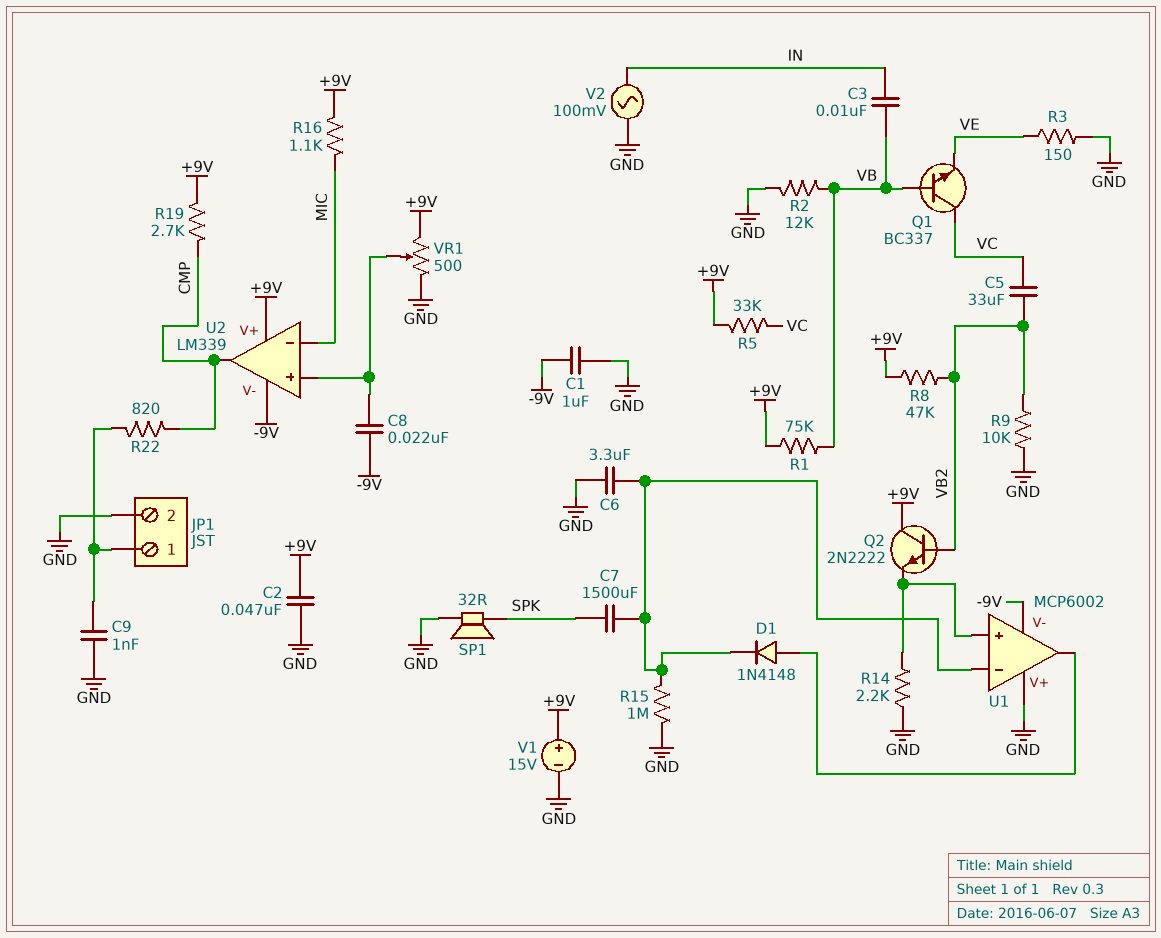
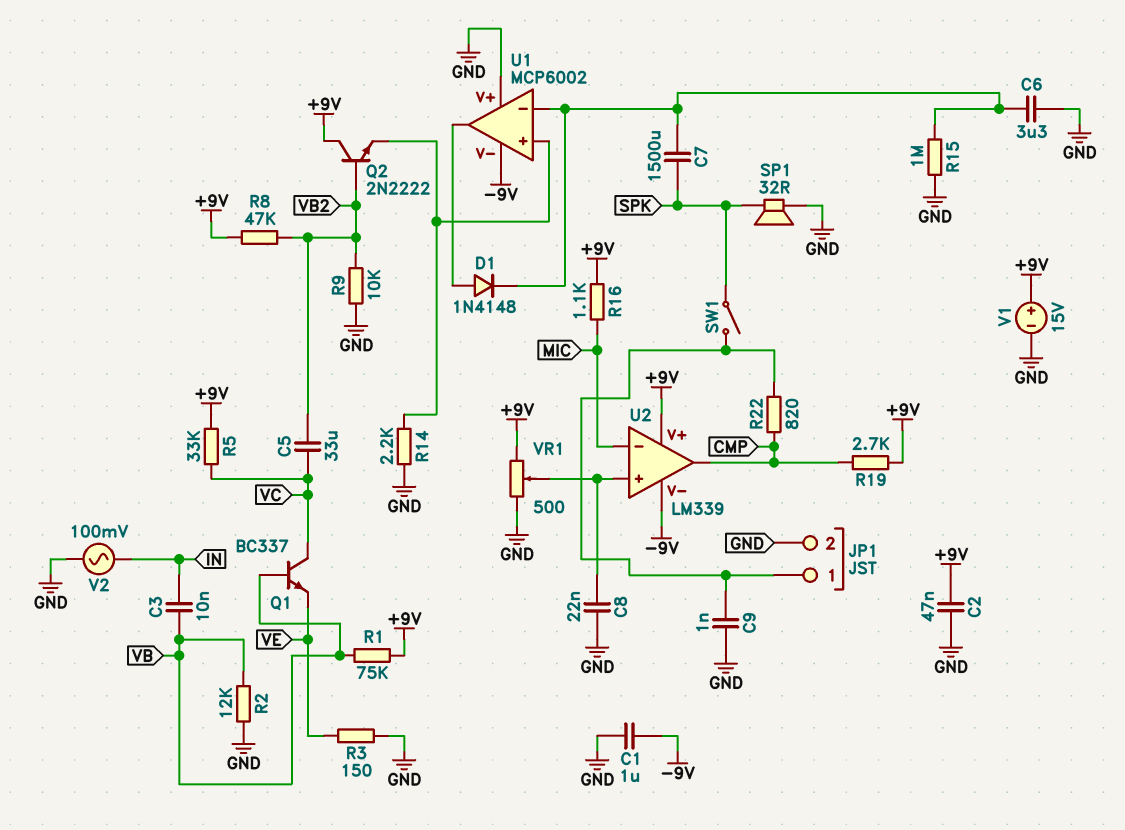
C8: 22nF (-9V, U2/in+) -> 22nF (GND, U2/in+)
SW1: none -> switch (JP1/1, SPK)

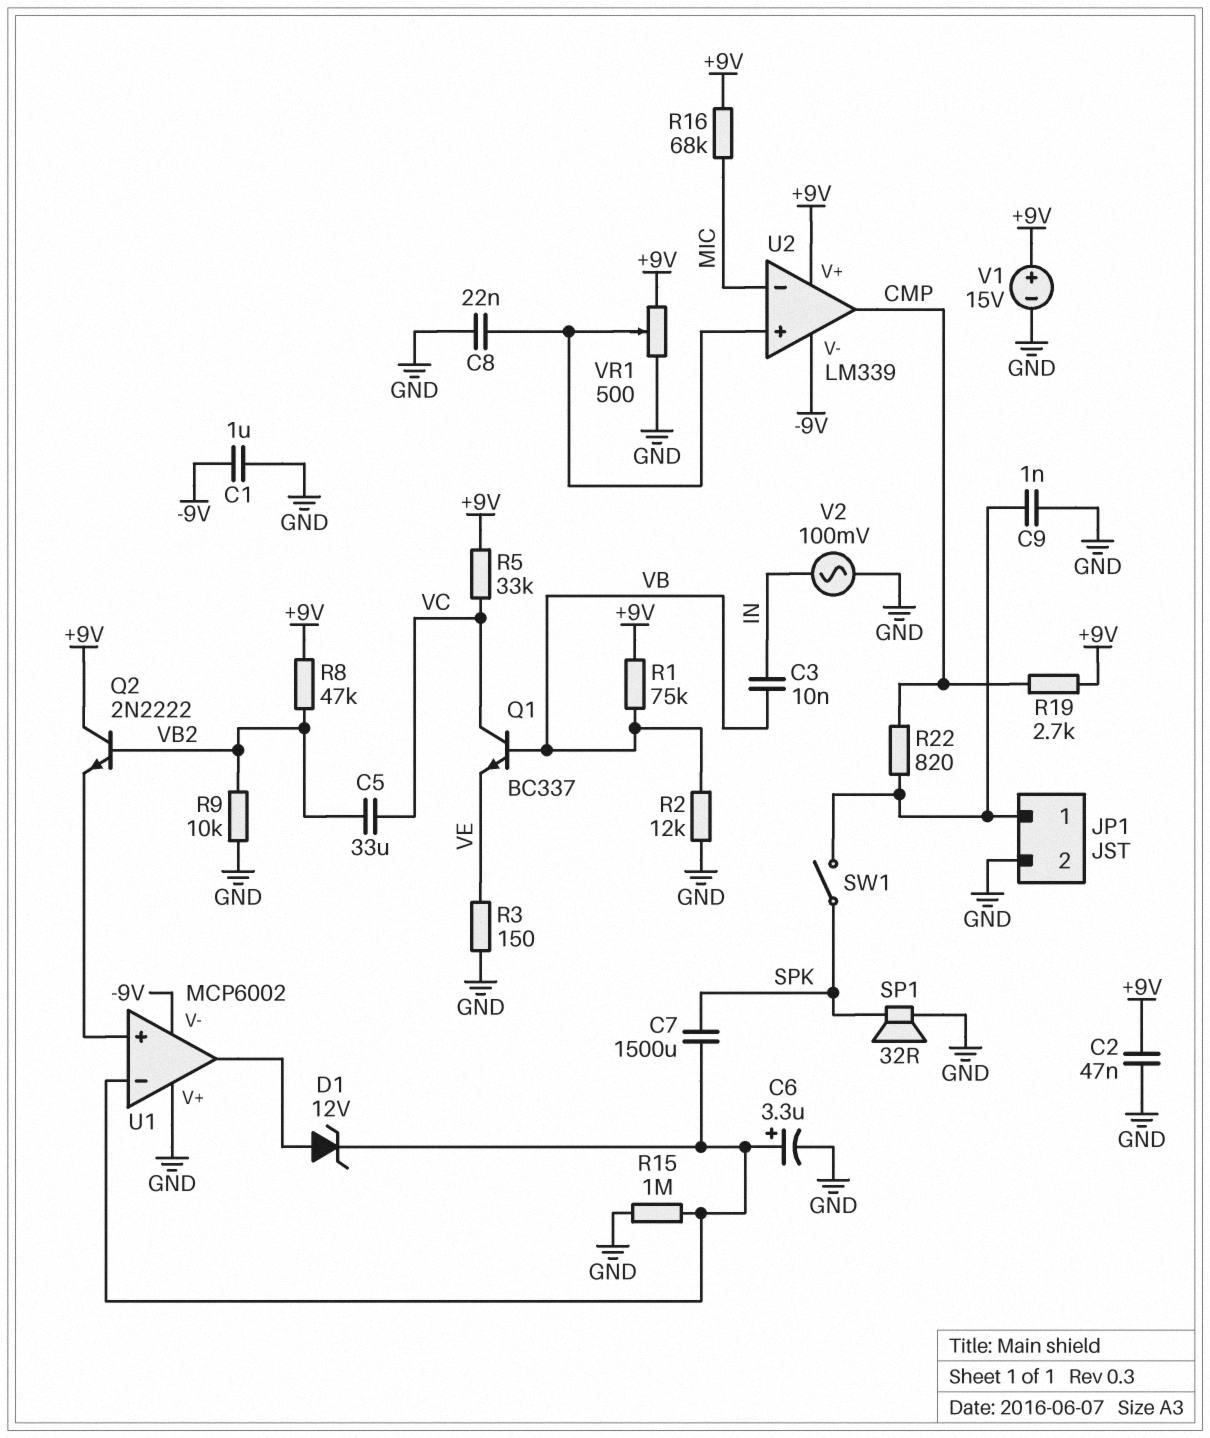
C6: 3.3uF (GND, U1/in-) -> 3.3uF (plus U1/in-, minus GND)
D1: diode 1N4148 (A U1/out, K U1/in-) -> zener 12V (A U1/out, K U1/in-)
R14: 2.2k (GND, U1/in+) -> none
R16: 1.1k (+9V, MIC) -> 68k (+9V, MIC)

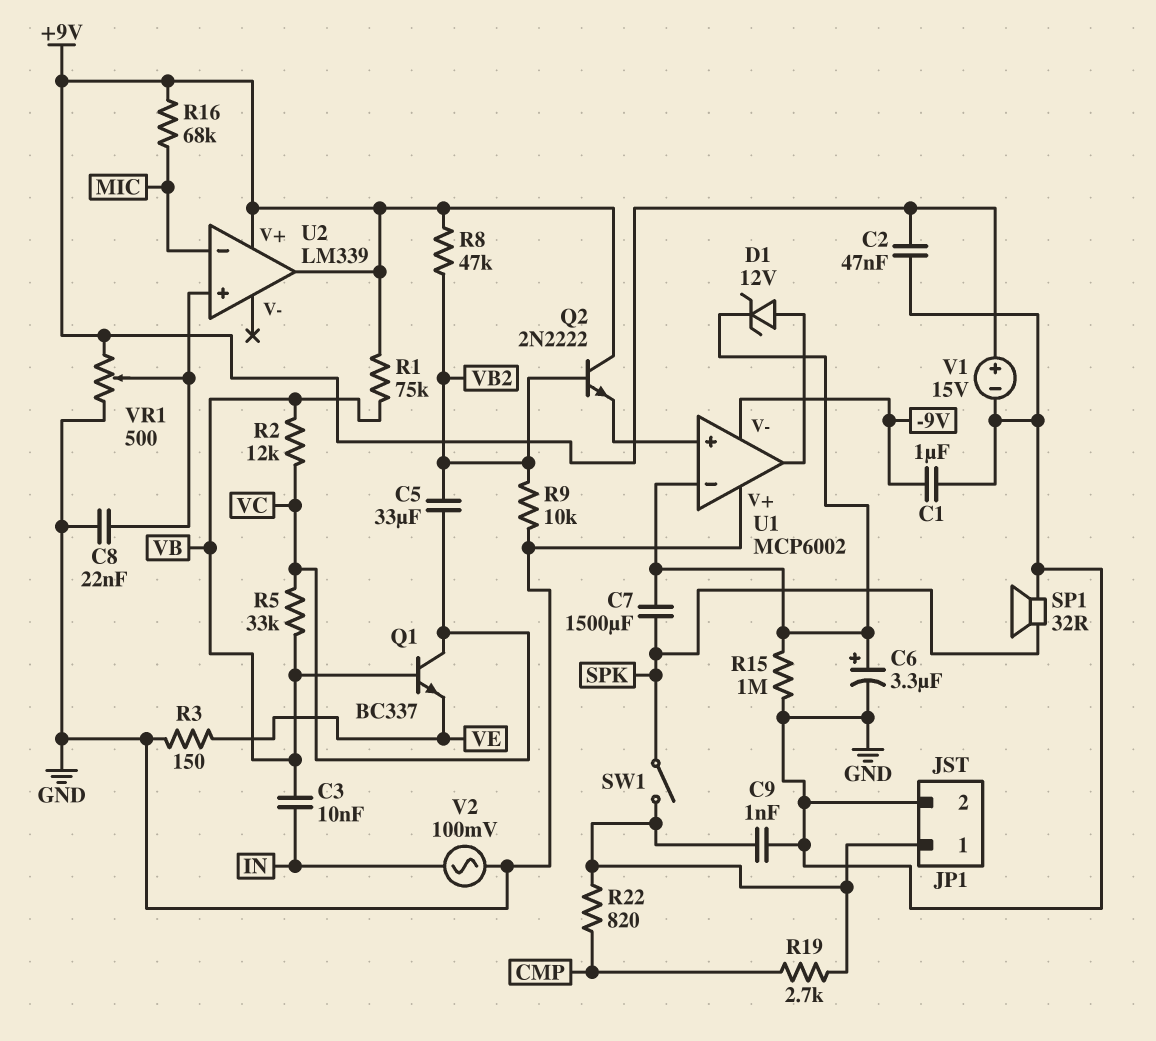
R2: 12k (GND, VB) -> 12k (VB, VC)
R5: 33k (+9V, VC) -> 33k (VB, VC)
R19: 2.7k (+9V, CMP) -> 2.7k (CMP, JP1/1)
U2 pin V-: -9V -> none
U2 pin out: CMP -> +9V

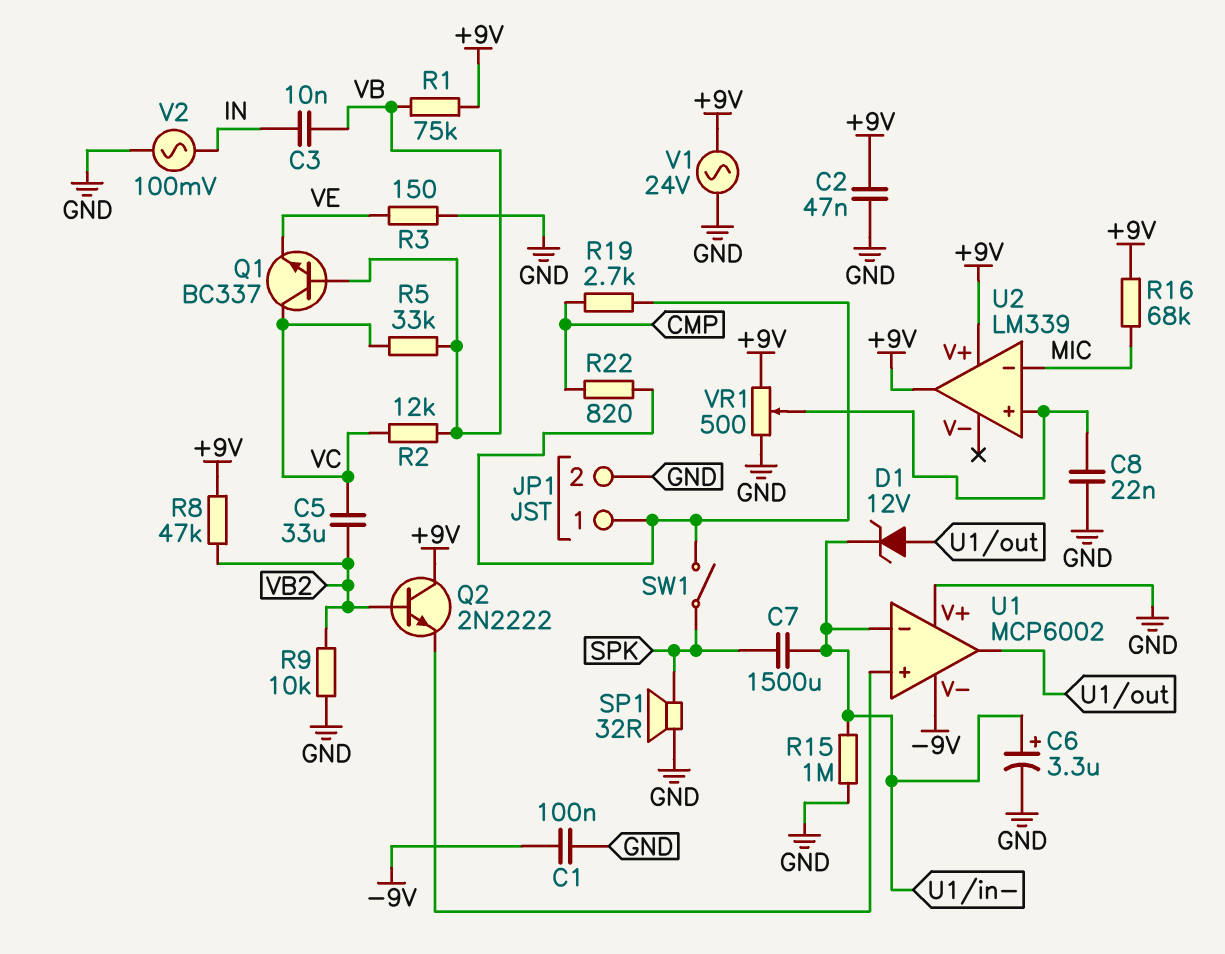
C1: 1uF (-9V, GND) -> 100nF (-9V, GND)
C9: 1nF (GND, JP1/1) -> none
V1: 15V (plus +9V, minus GND) -> AC 24V (+9V, GND)

